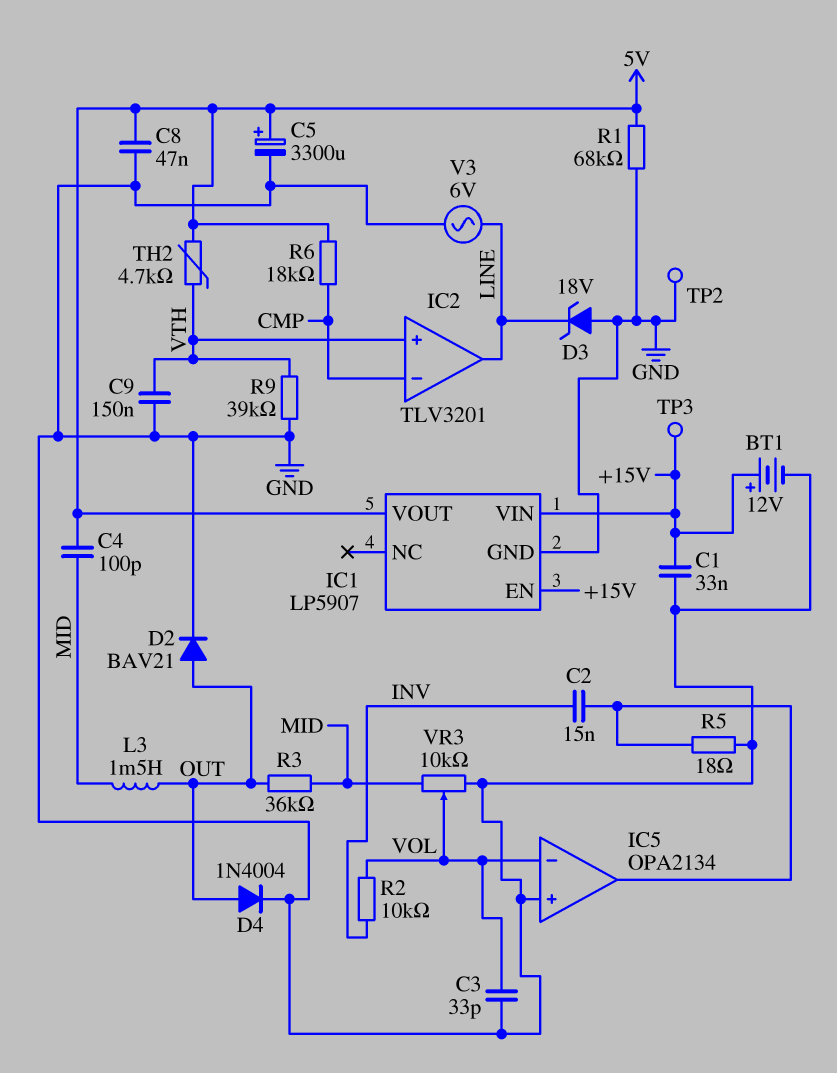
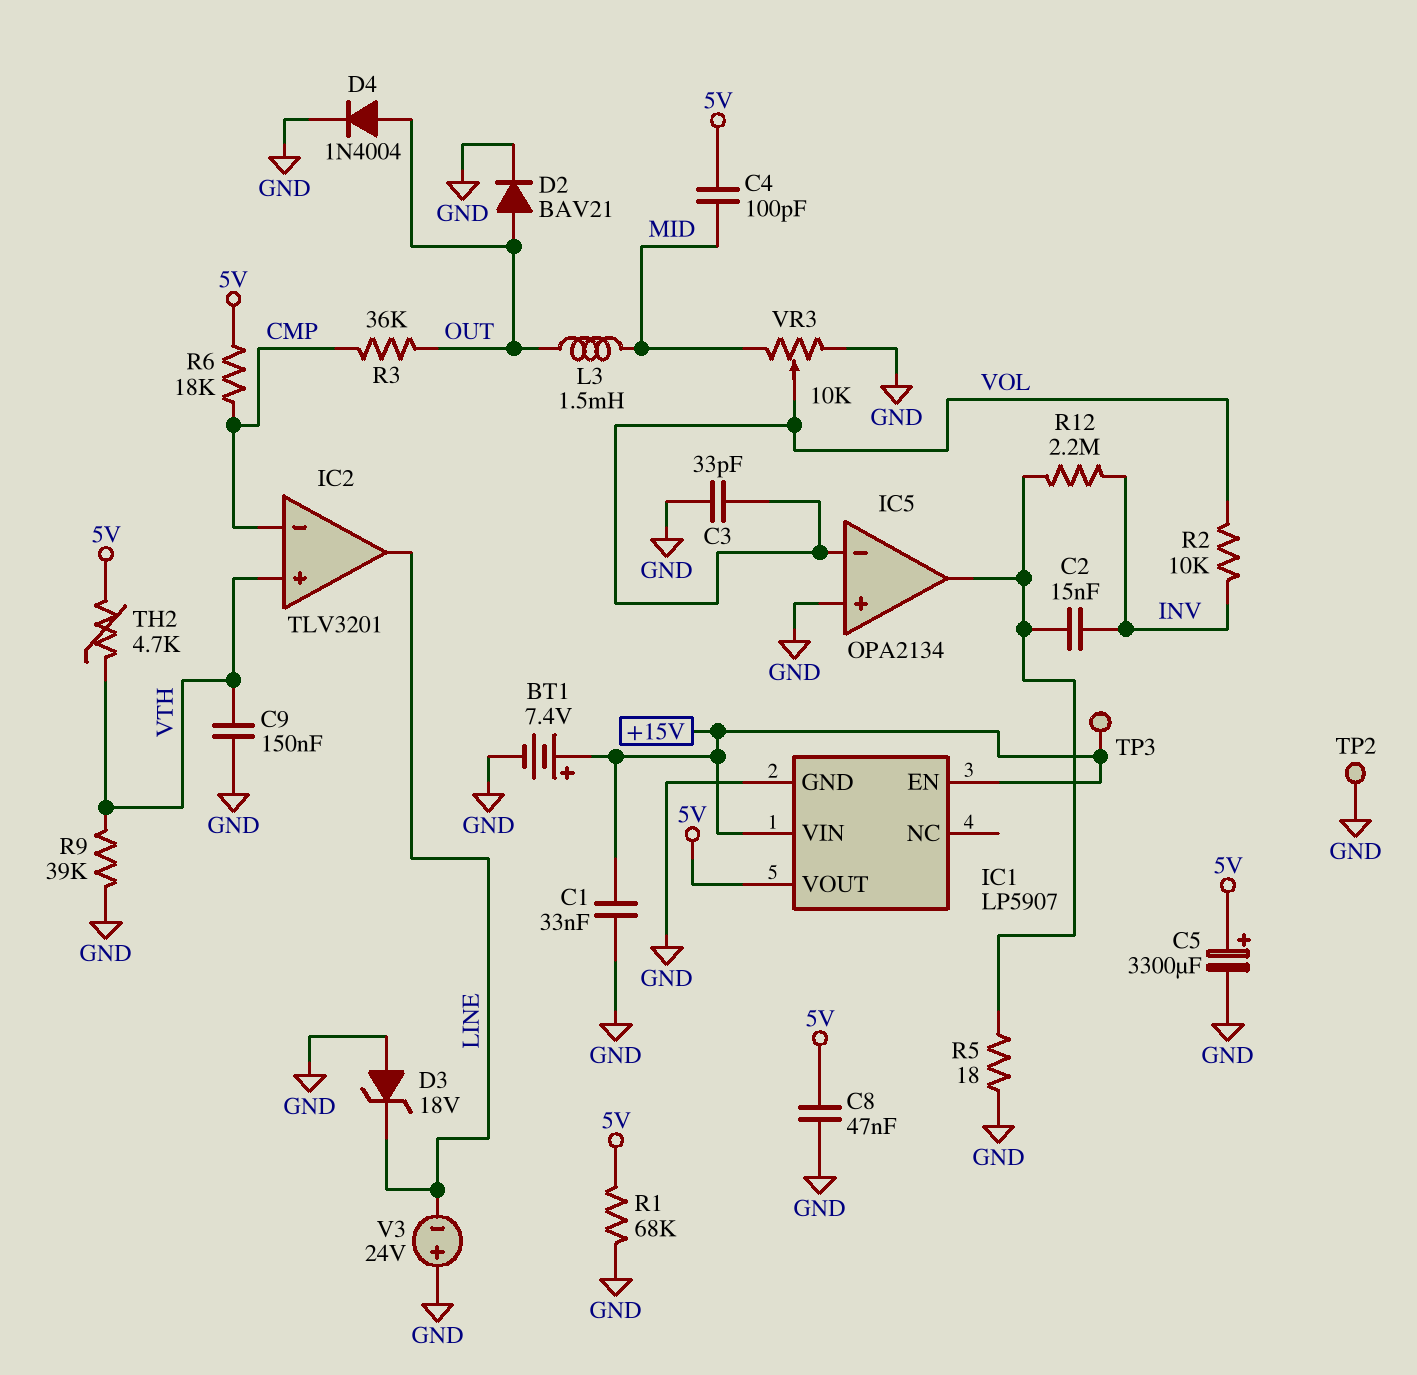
BT1: 12V (plus +15V, minus GND) -> 7.4V (plus +15V, minus GND)
R3: 36k (MID, OUT) -> 36k (CMP, OUT)
R12: none -> 2.2M (IC5/out, INV)
V3: AC 6V (GND, LINE) -> 24V (plus GND, minus LINE)

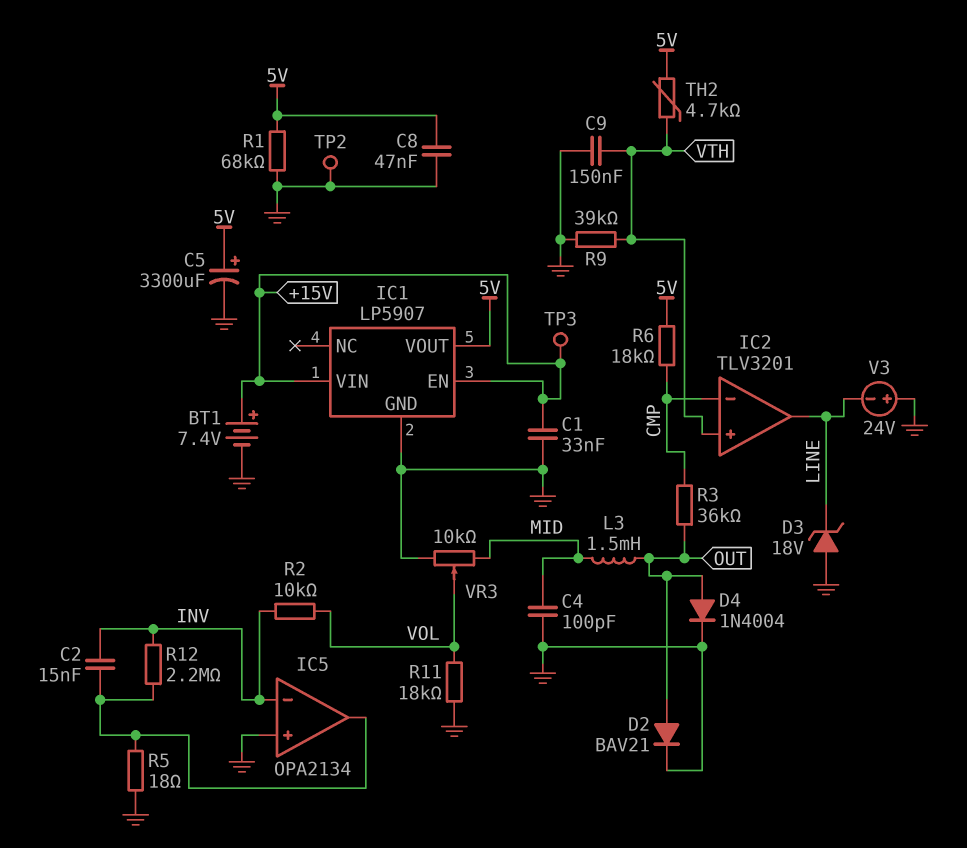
C3: 33pF (GND, VOL) -> none
C4: 100pF (5V, MID) -> 100pF (GND, MID)
IC5 pin in-: VOL -> INV
R11: none -> 18k (GND, VOL)

